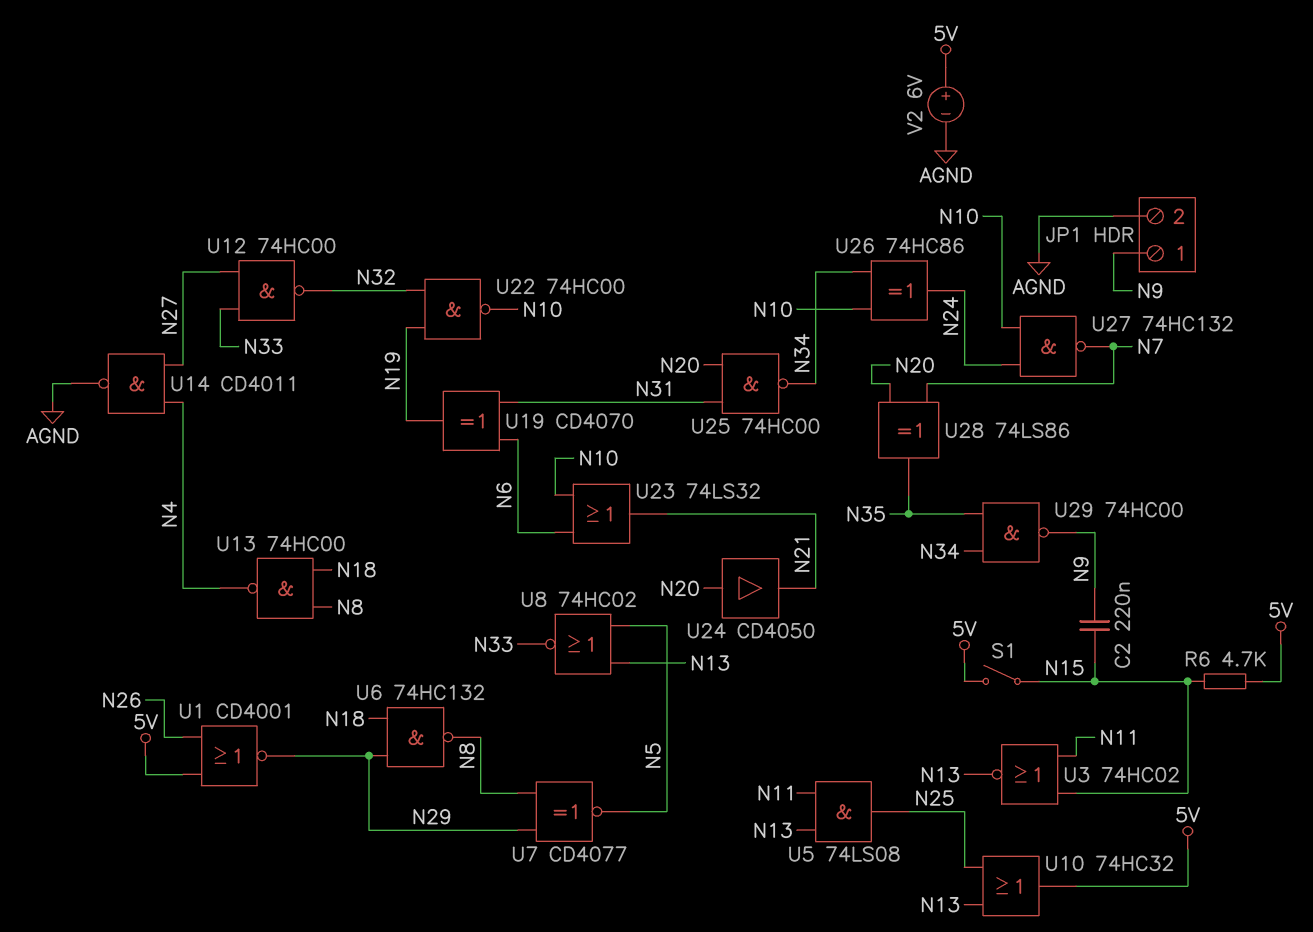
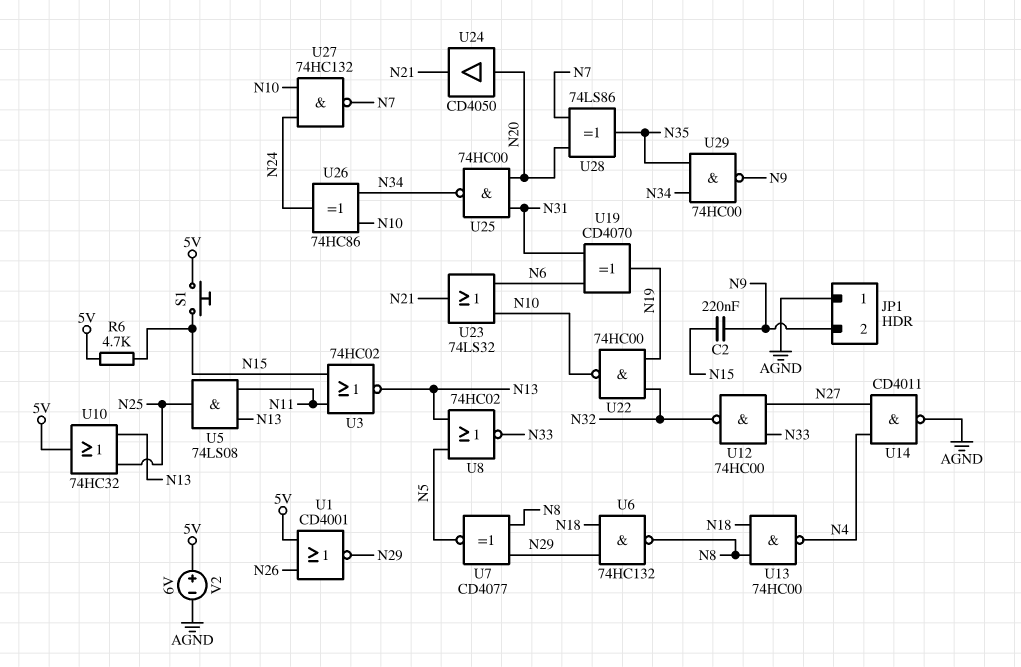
JP1 pin 1: N9 -> AGND
JP1 pin 2: AGND -> N9
S1: switch (5V, N15) -> button (5V, N15)

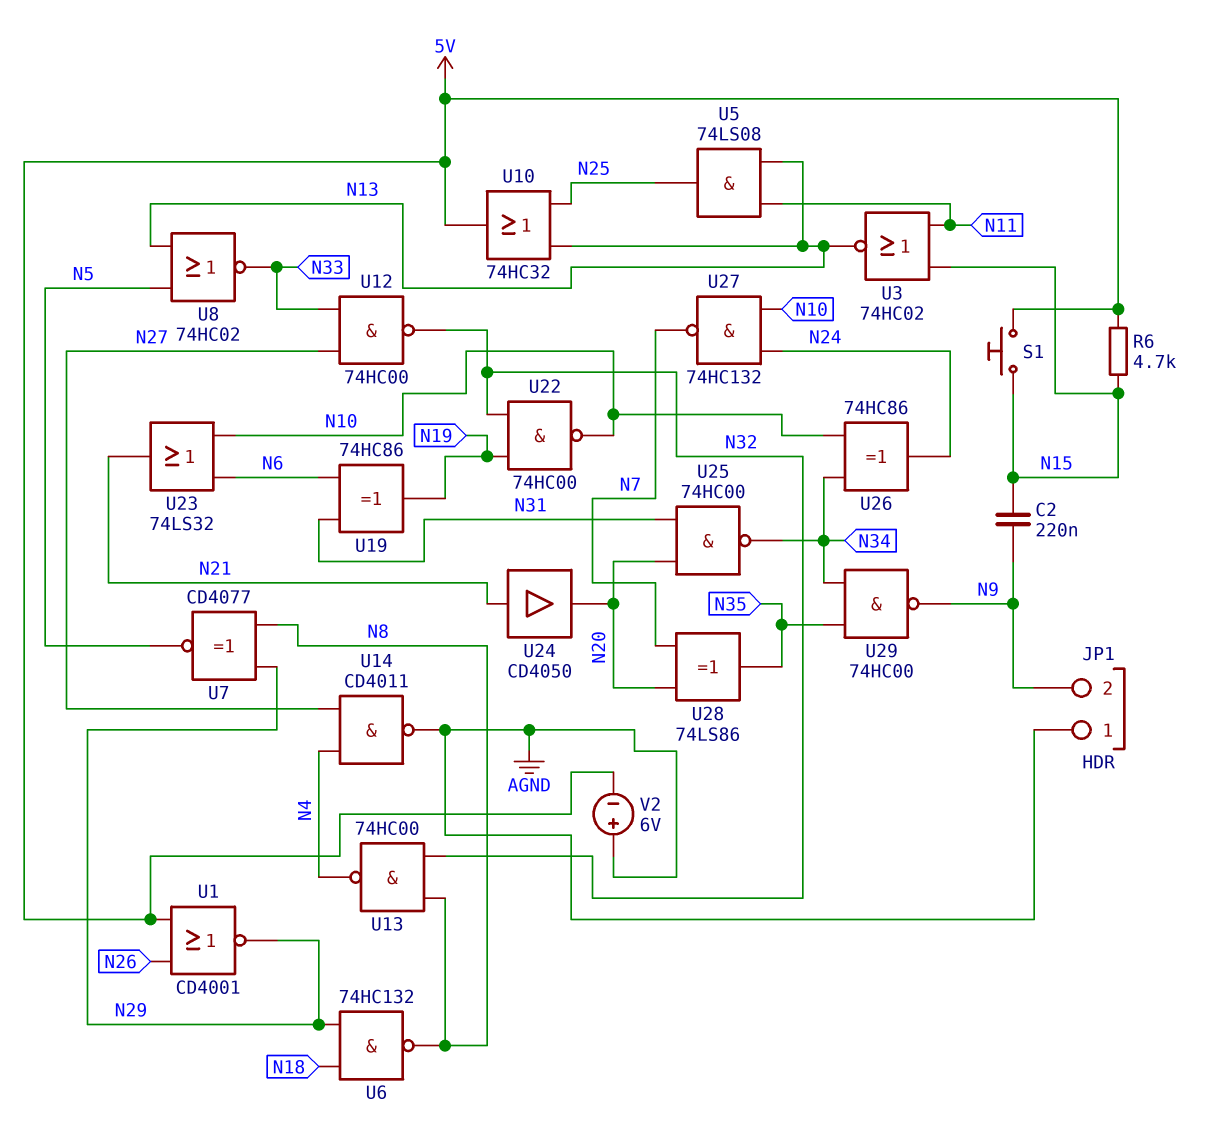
U13: NAND 74HC00 (in N8, in N18, out N4) -> NAND 74HC00 (in N8, in N32, out N4)
U19: XOR CD4070 (in N6, in N31, out N19) -> XOR 74HC86 (in N6, in N31, out N19)
U24: buffer CD4050 (in N20, out N21) -> buffer CD4050 (in N21, out N20)
V2: 6V (plus 5V, minus AGND) -> 6V (plus AGND, minus 5V)

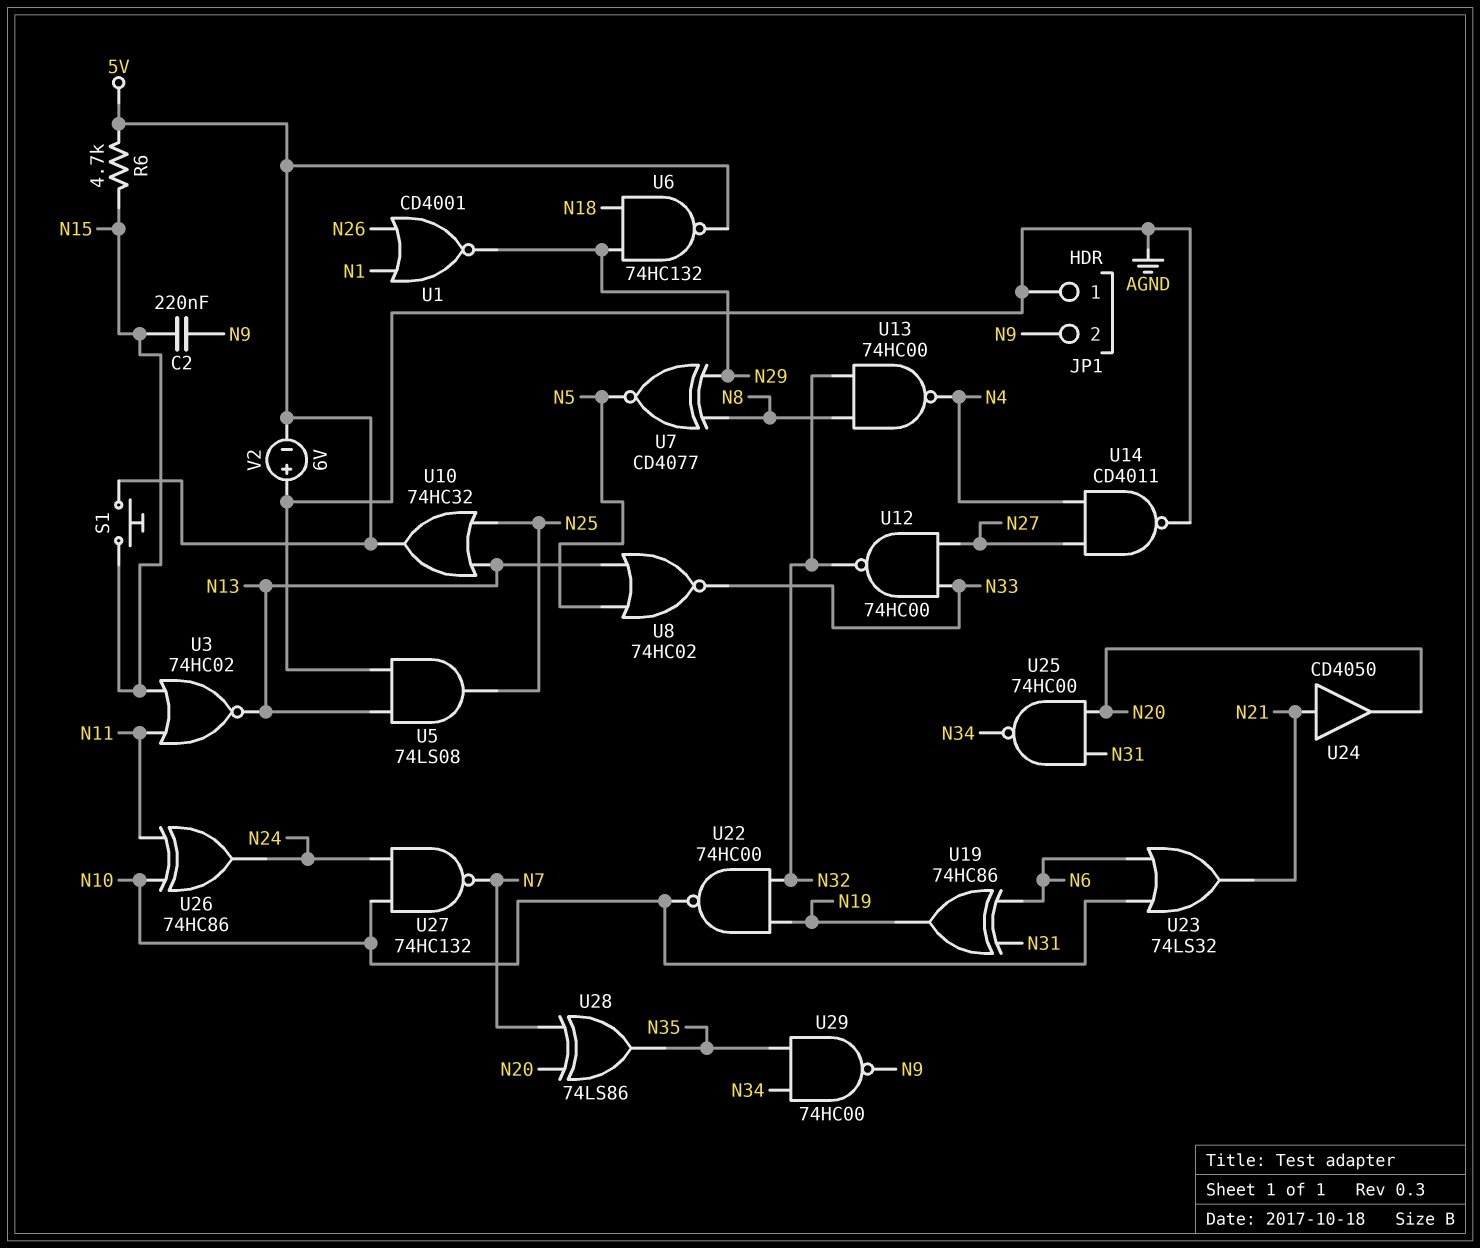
U1: NOR CD4001 (in 5V, in N26, out N29) -> NOR CD4001 (in N1, in N26, out N29)
U5: AND 74LS08 (in N11, in N13, out N25) -> AND 74LS08 (in AGND, in N13, out N25)
U6: NAND 74HC132 (in N18, in N29, out N8) -> NAND 74HC132 (in N18, in N29, out 5V)
U26: XOR 74HC86 (in N10, in N34, out N24) -> XOR 74HC86 (in N10, in N11, out N24)

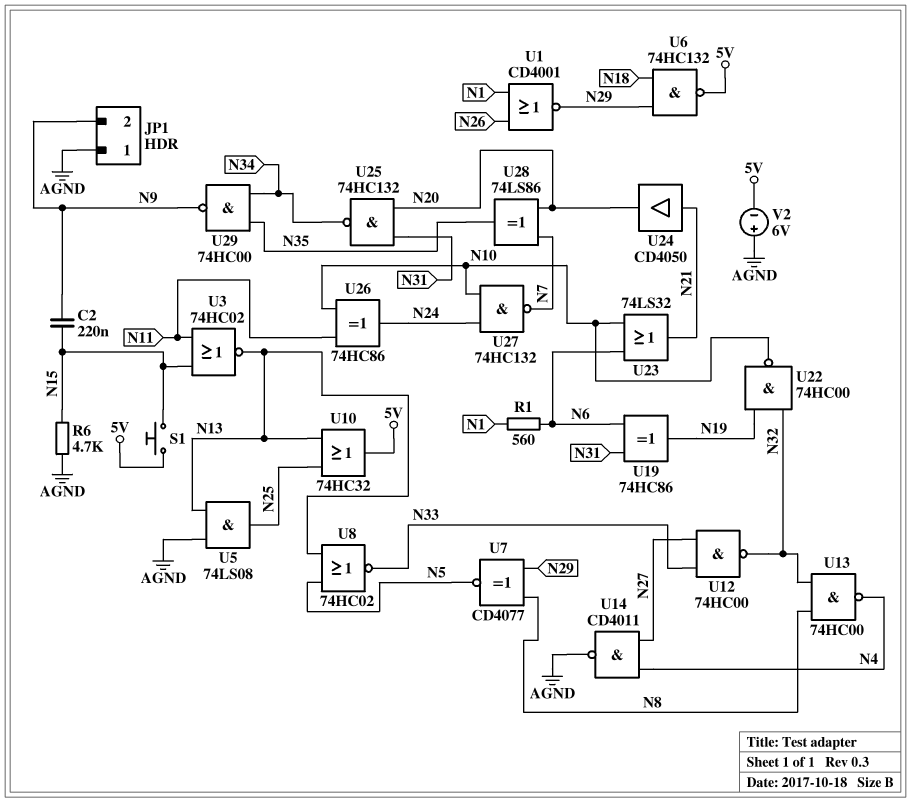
R1: none -> 560 (N1, N6)
R6: 4.7k (5V, N15) -> 4.7k (AGND, N15)
U25: NAND 74HC00 (in N20, in N31, out N34) -> NAND 74HC132 (in N20, in N31, out N34)

